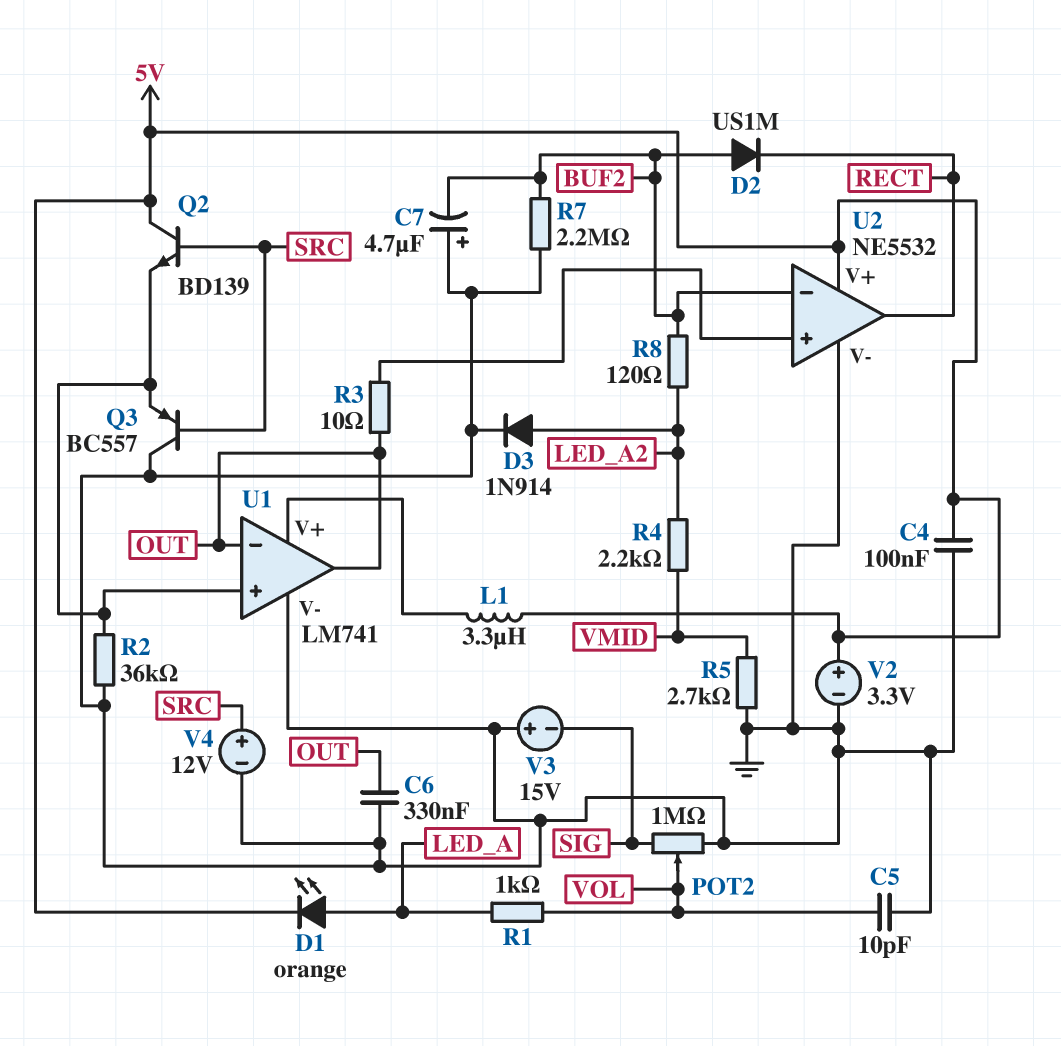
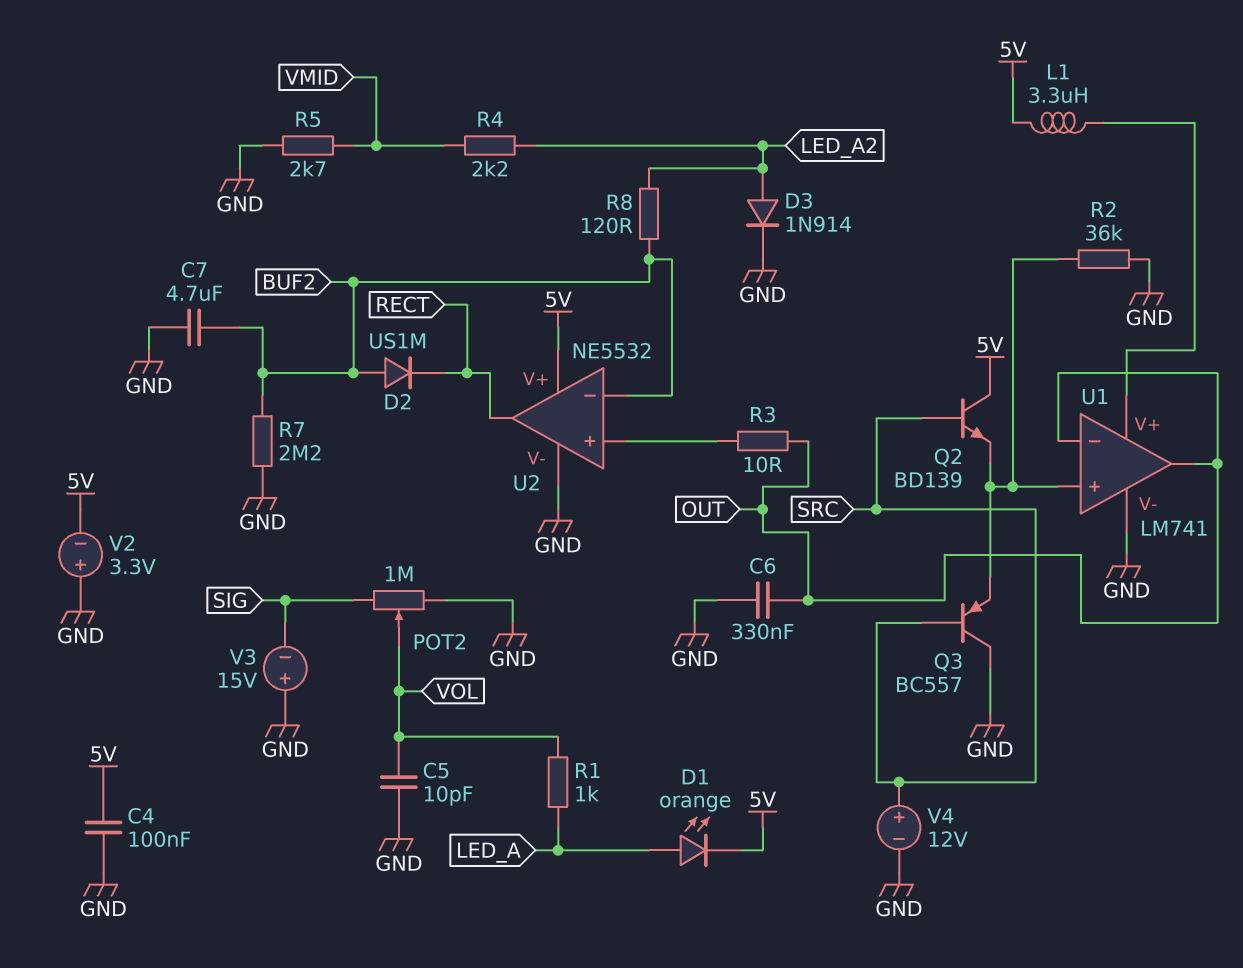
C7: 4.7uF (plus GND, minus BUF2) -> 4.7uF (BUF2, GND)
V2: 3.3V (plus 5V, minus GND) -> 3.3V (plus GND, minus 5V)

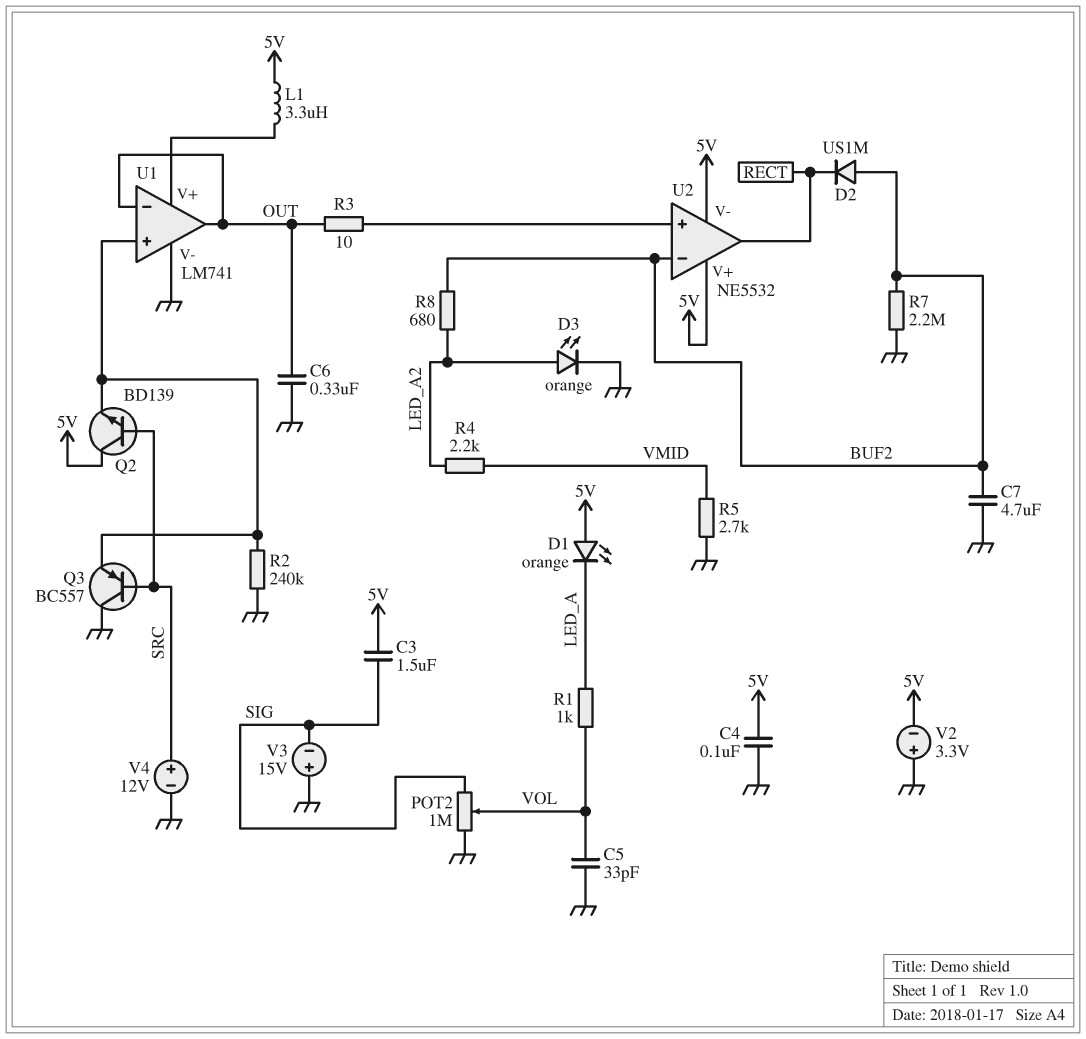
C3: none -> 1.5uF (5V, SIG)
C5: 10pF (GND, VOL) -> 33pF (GND, VOL)
D1: LED orange (A LED_A, K 5V) -> LED orange (A 5V, K LED_A)
D3: diode 1N914 (A LED_A2, K GND) -> LED orange (A LED_A2, K GND)
R2: 36k (GND, U1/in+) -> 240k (GND, U1/in+)
R8: 120 (BUF2, LED_A2) -> 680 (BUF2, LED_A2)
U2 pin V-: GND -> 5V

